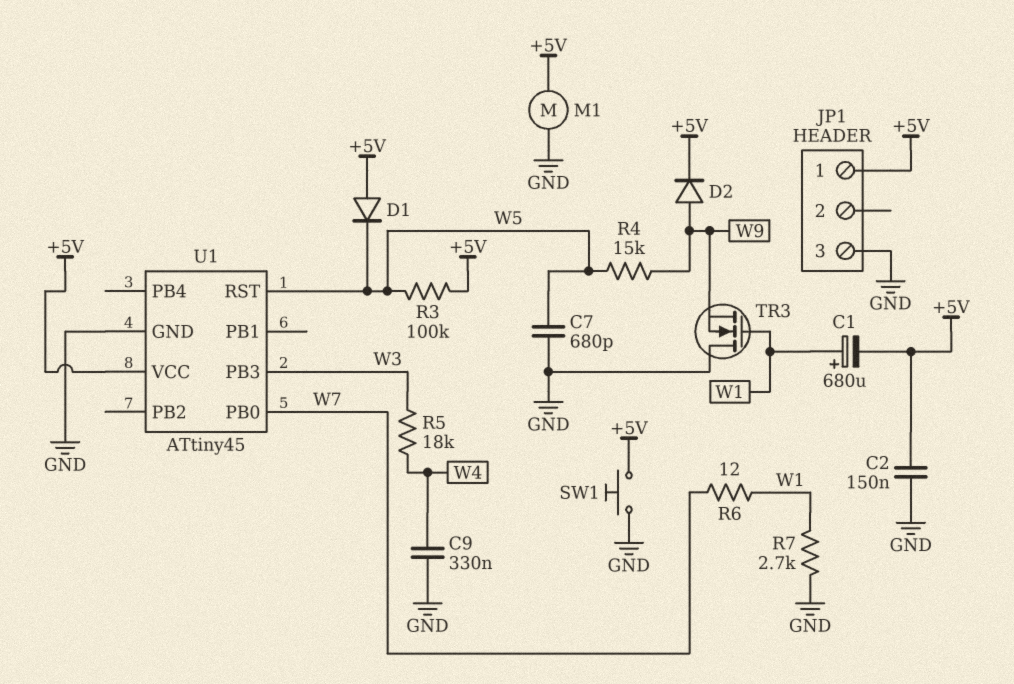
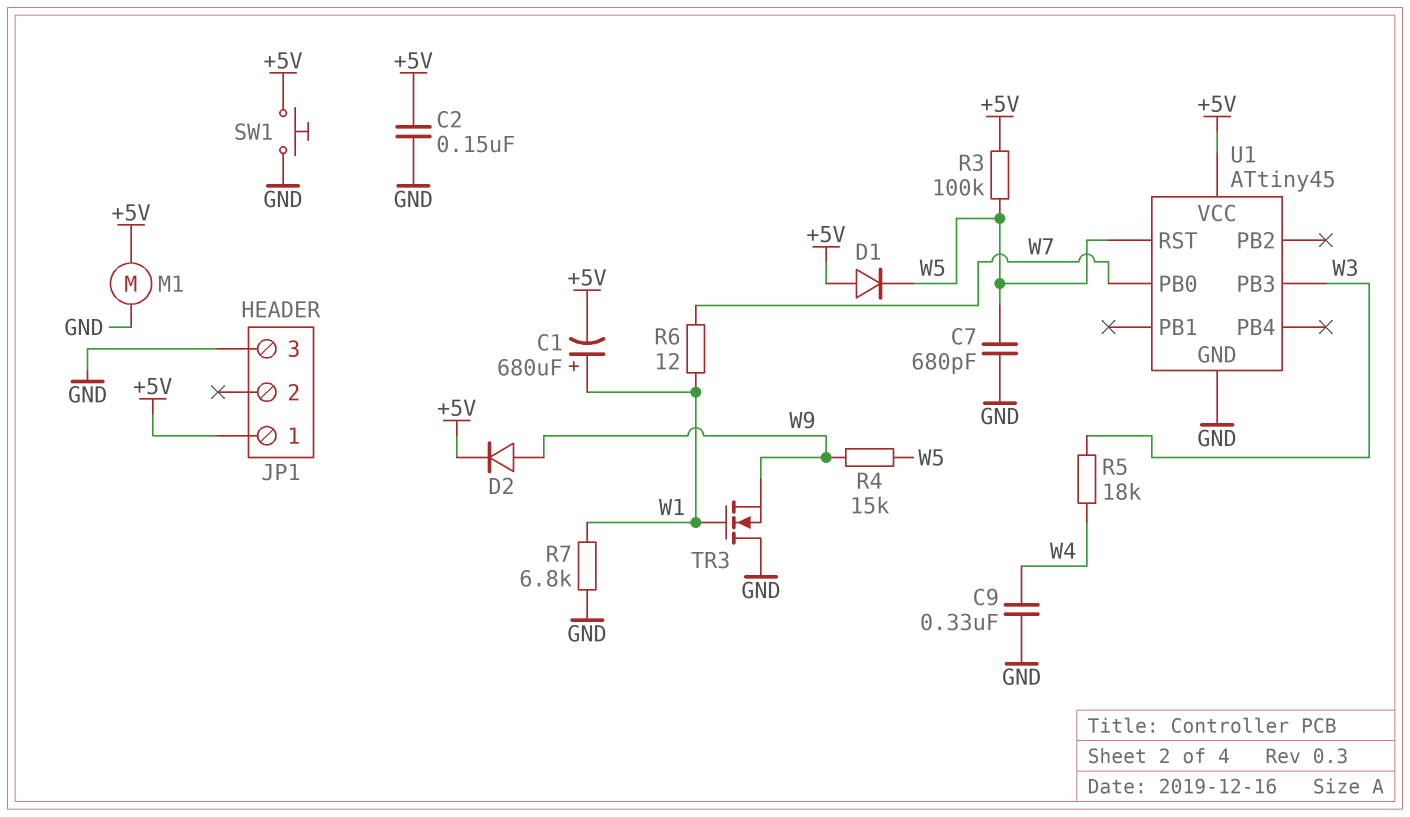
R7: 2.7k (GND, W1) -> 6.8k (GND, W1)

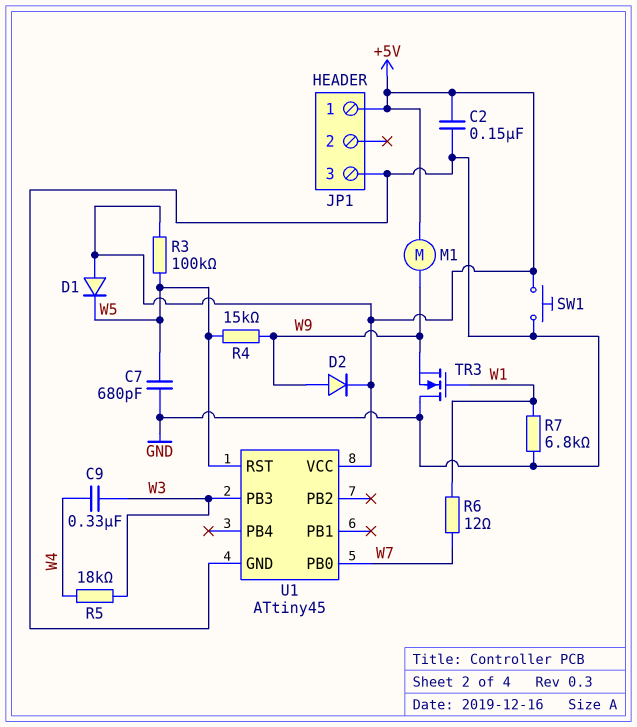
C1: 680uF (plus W1, minus +5V) -> none
C9: 330nF (GND, W4) -> 330nF (W3, W4)
M1: motor (+5V, GND) -> motor (+5V, W9)

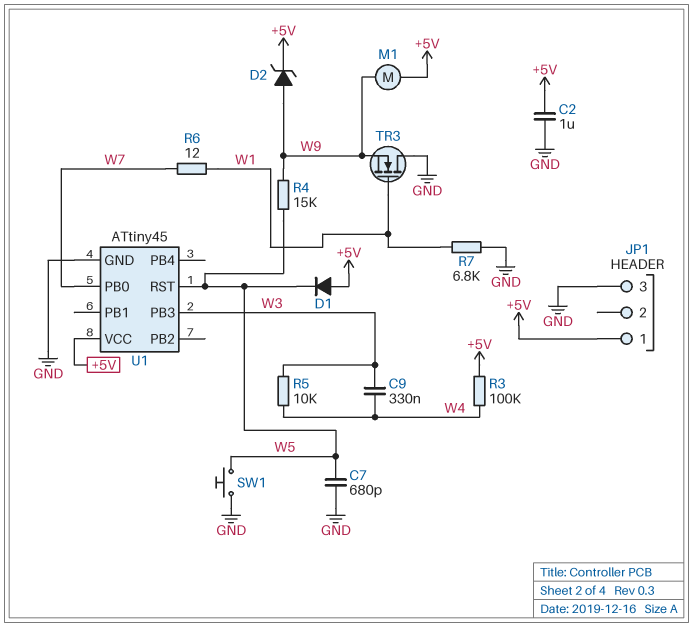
C2: 150nF (+5V, GND) -> 1uF (+5V, GND)
D2: diode (A W9, K +5V) -> zener (A W9, K +5V)
R3: 100k (+5V, W5) -> 100k (+5V, W4)
R5: 18k (W3, W4) -> 10k (W3, W4)
SW1: button (+5V, GND) -> button (GND, W5)

